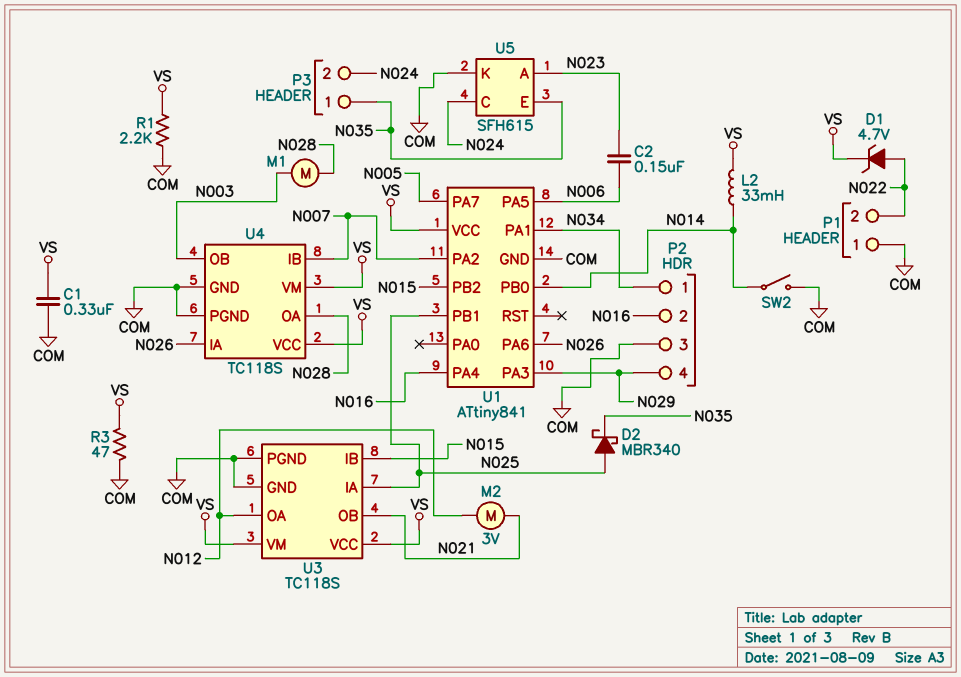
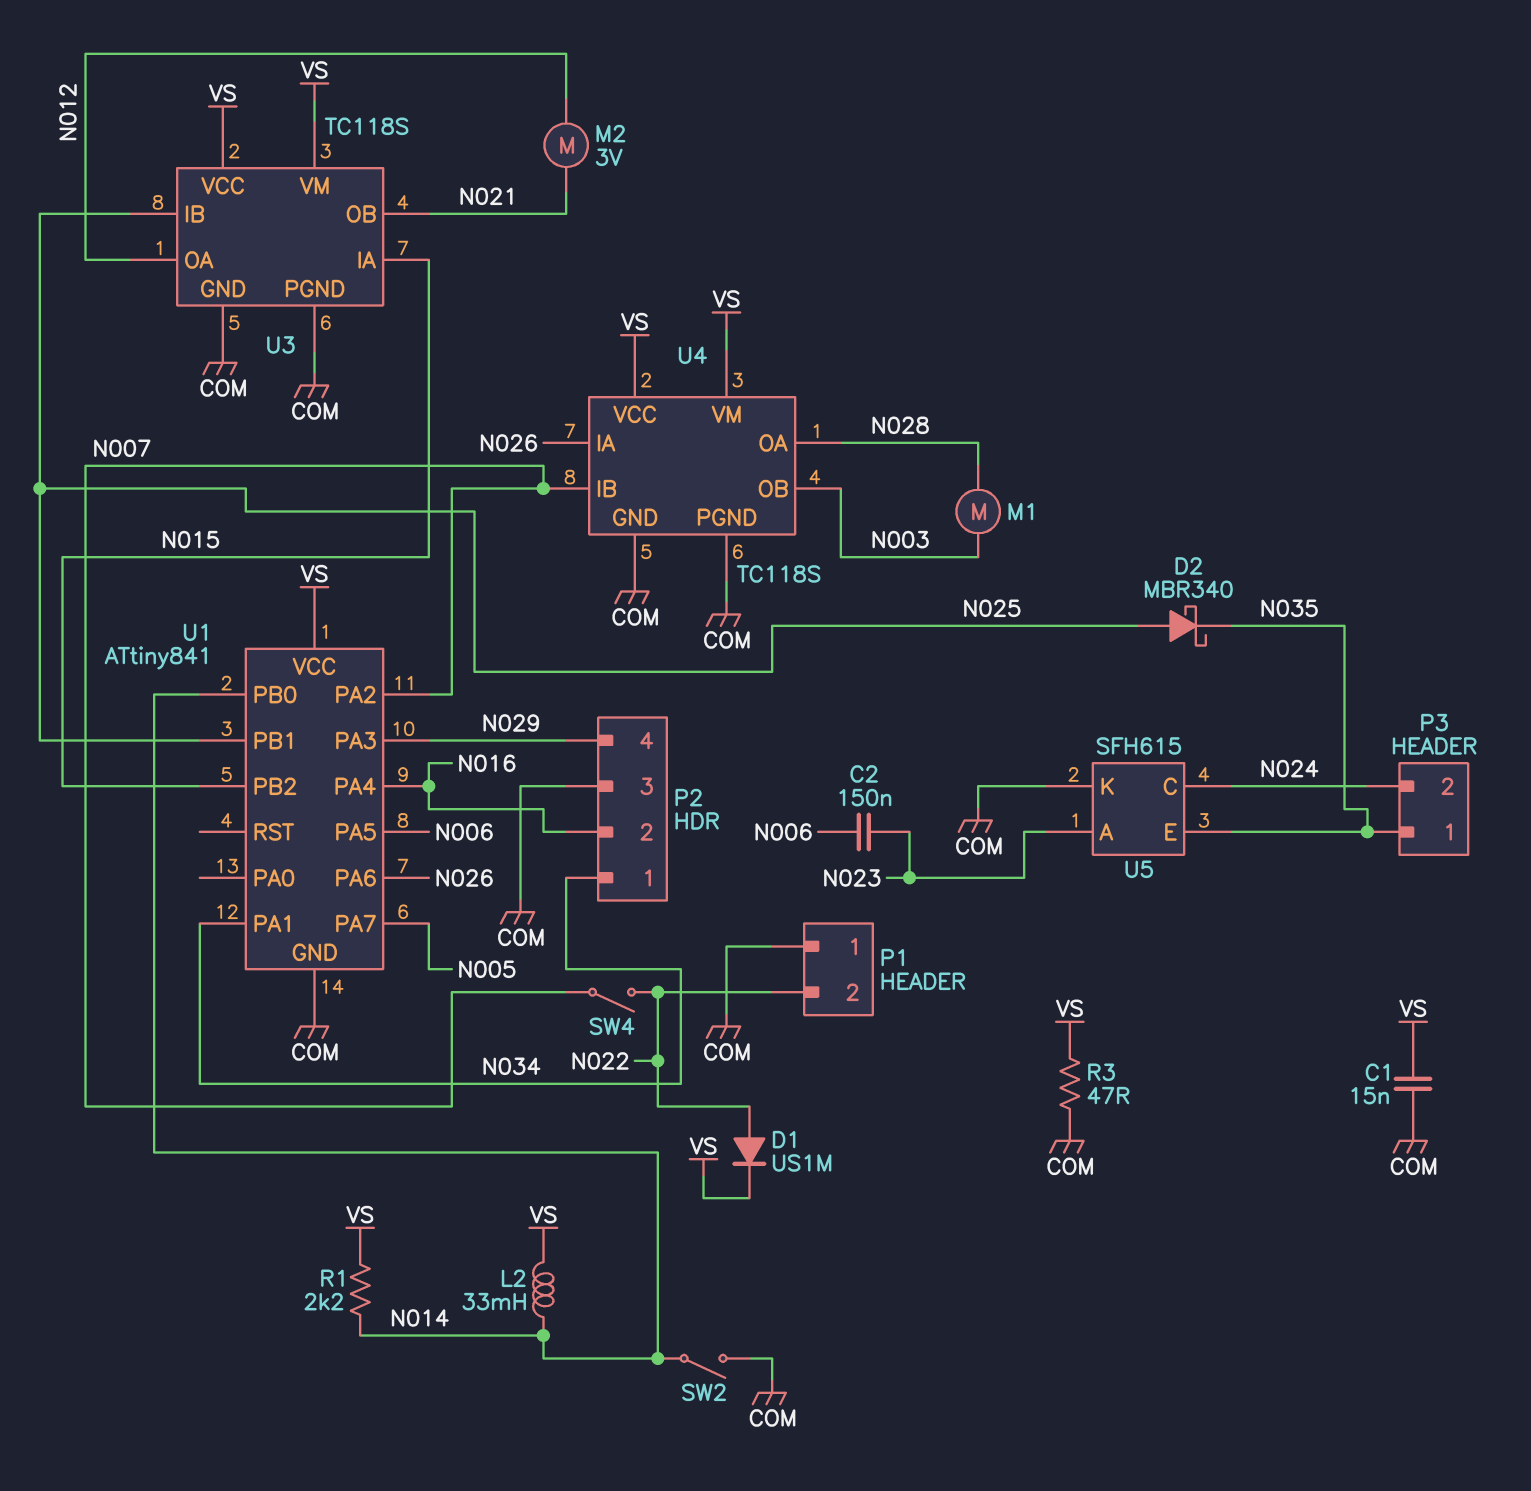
C1: 330nF (COM, VS) -> 15nF (COM, VS)
D1: zener 4.7V (A N022, K VS) -> diode US1M (A N022, K VS)
R1: 2.2k (COM, VS) -> 2.2k (N014, VS)
SW4: none -> switch (N007, N022)
U3 pin IA: N025 -> N015
U3 pin IB: N015 -> N025

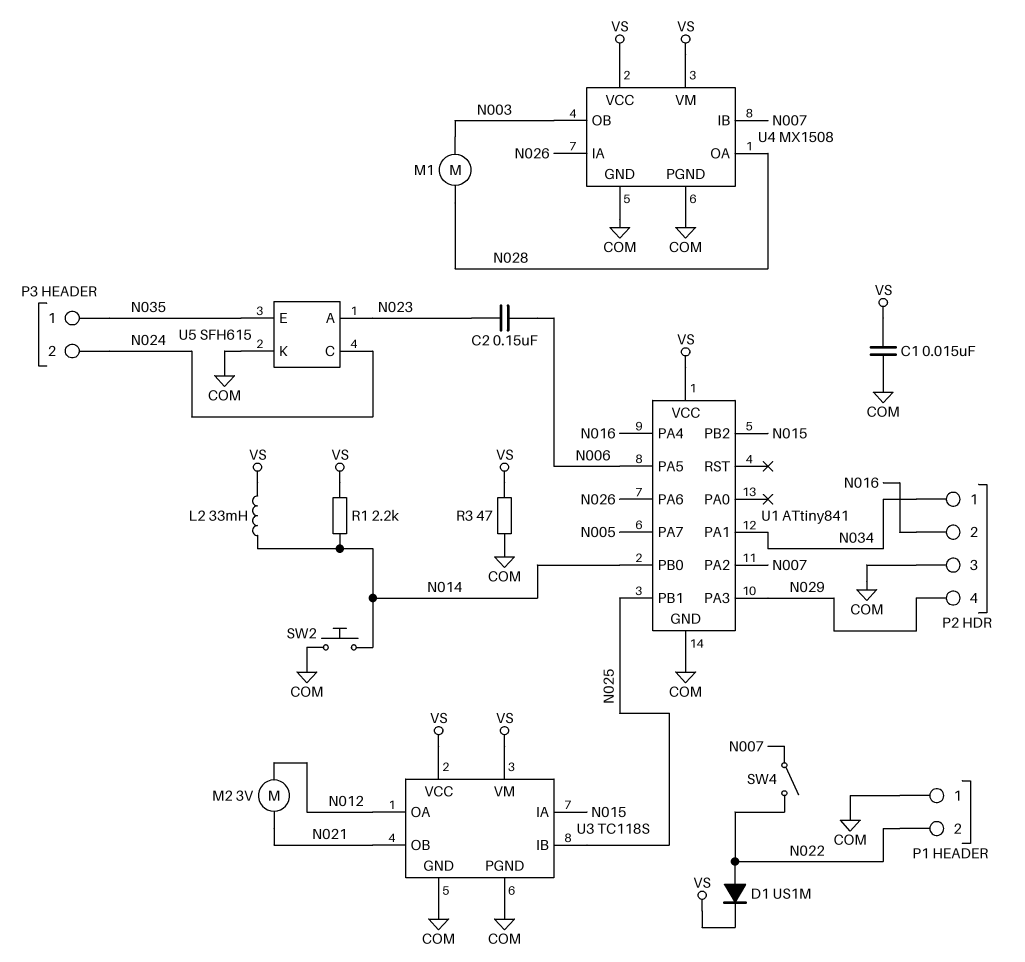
D2: schottky MBR340 (A N025, K N035) -> none
SW2: switch (COM, N014) -> button (COM, N014)
U4: TC118S -> MX1508

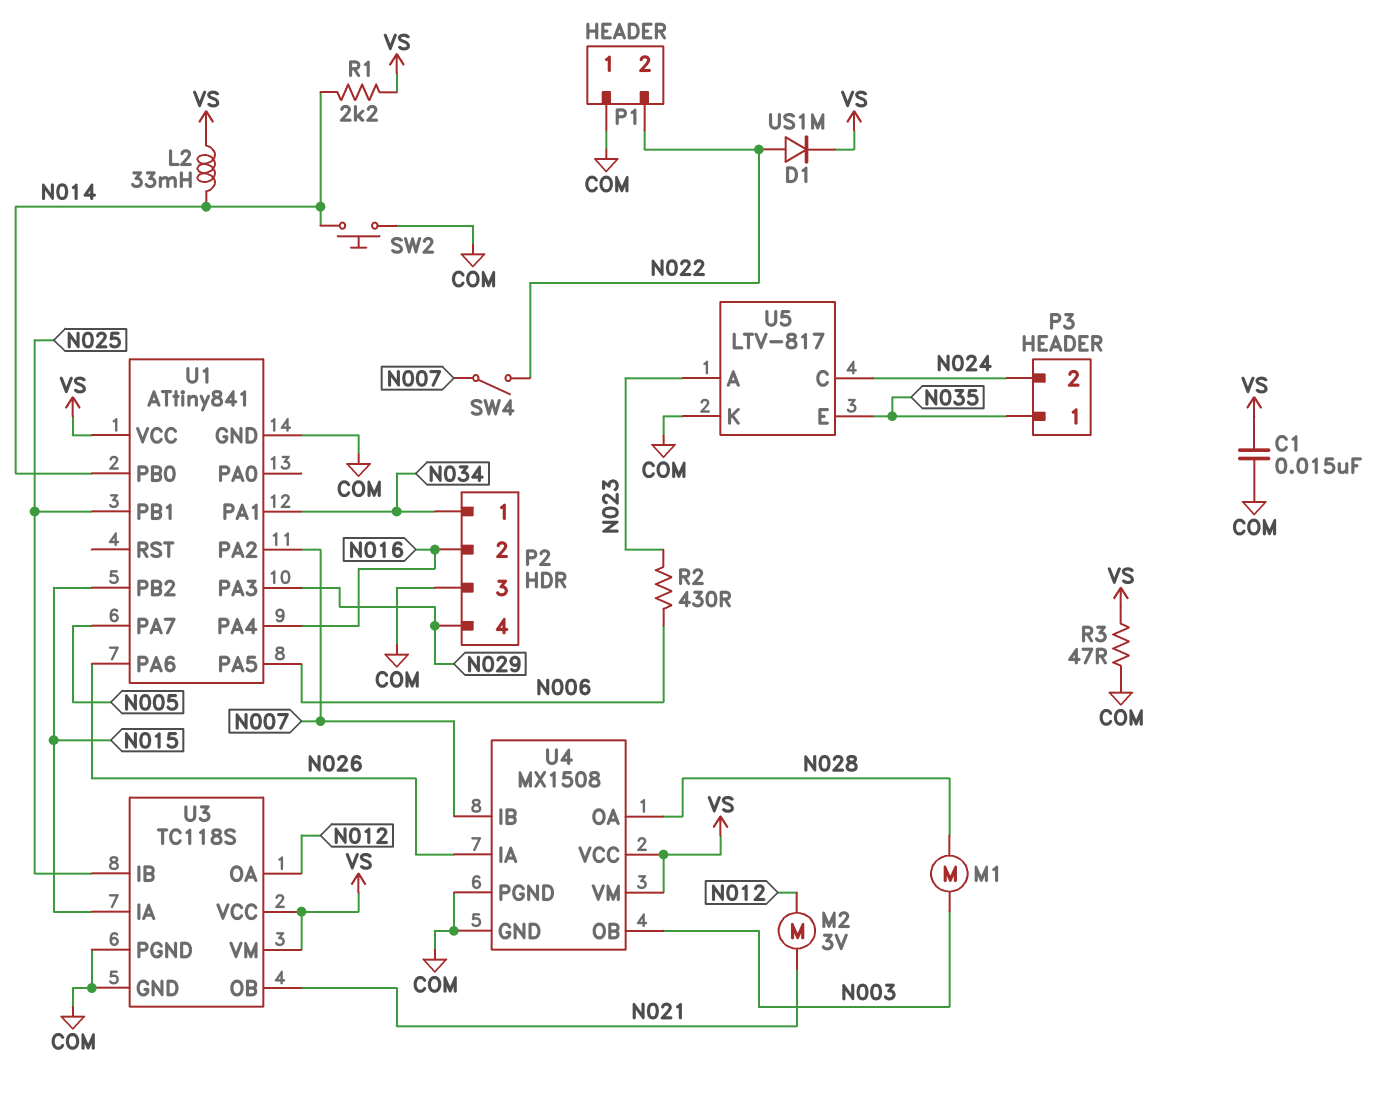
C2: 150nF (N006, N023) -> none
R2: none -> 430 (N006, N023)
U5: SFH615 -> LTV-817

